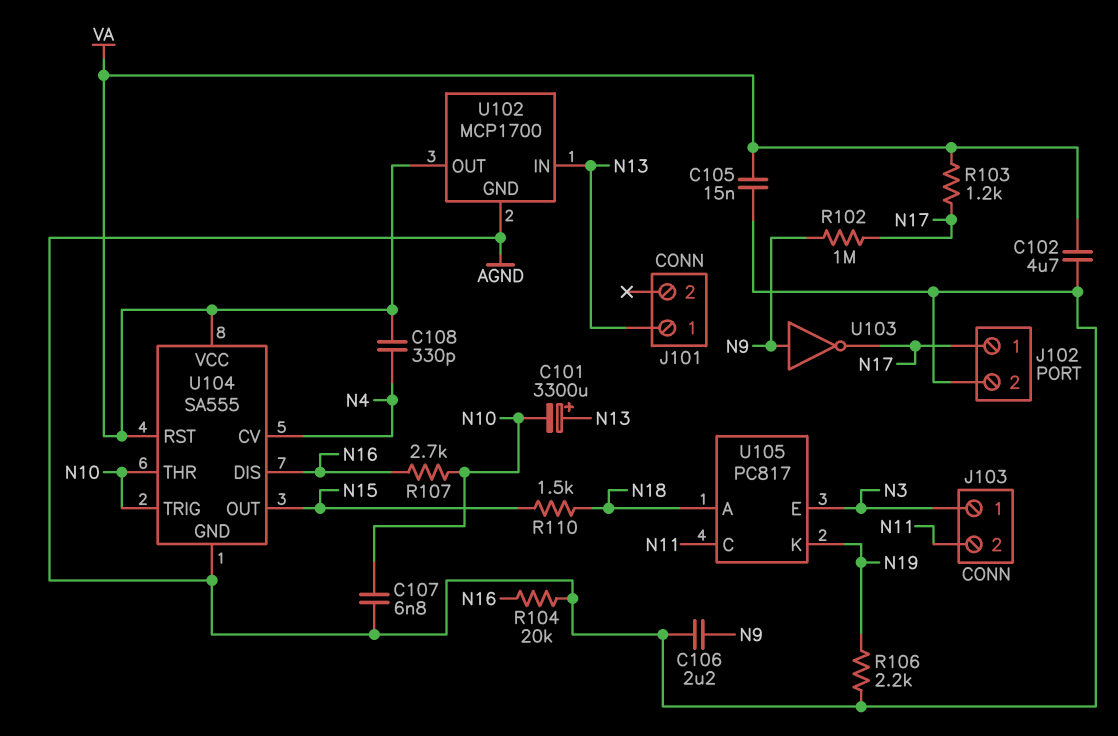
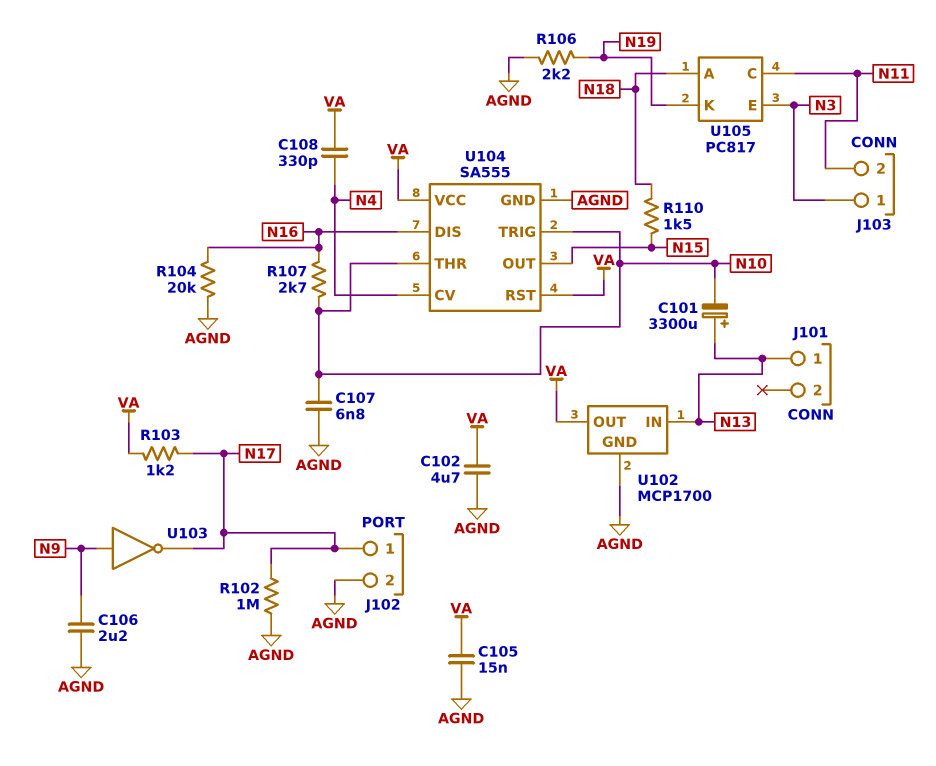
R102: 1M (N9, N17) -> 1M (AGND, N17)

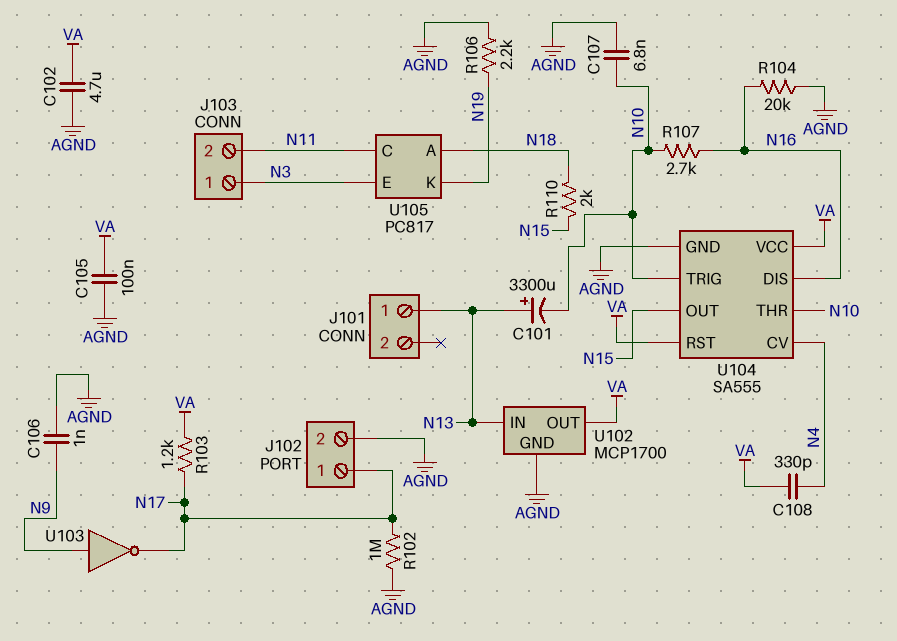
C105: 15nF (AGND, VA) -> 100nF (AGND, VA)
C106: 2.2uF (AGND, N9) -> 1nF (AGND, N9)
R110: 1.5k (N15, N18) -> 2k (N15, N18)

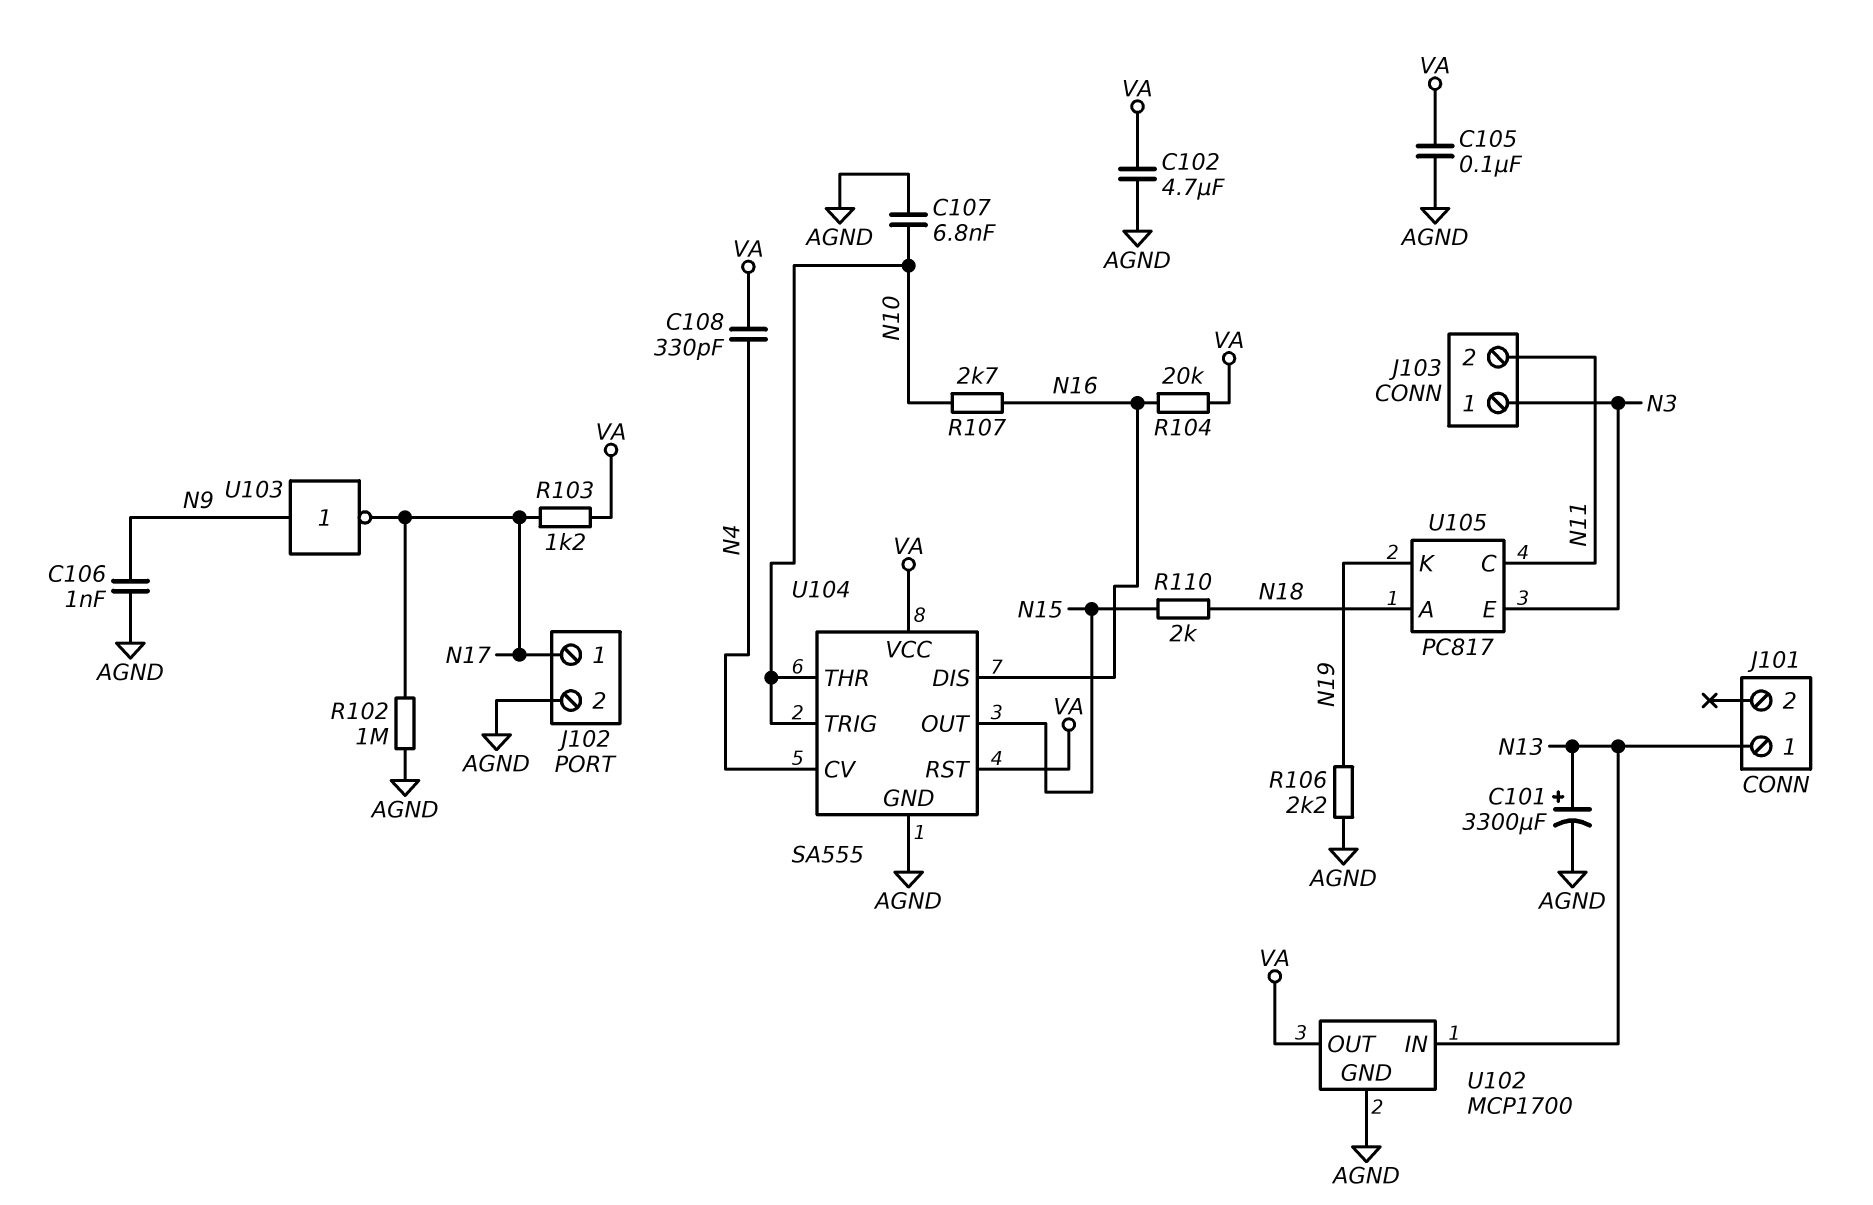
C101: 3300uF (plus N13, minus N10) -> 3300uF (plus N13, minus AGND)
R104: 20k (AGND, N16) -> 20k (N16, VA)

